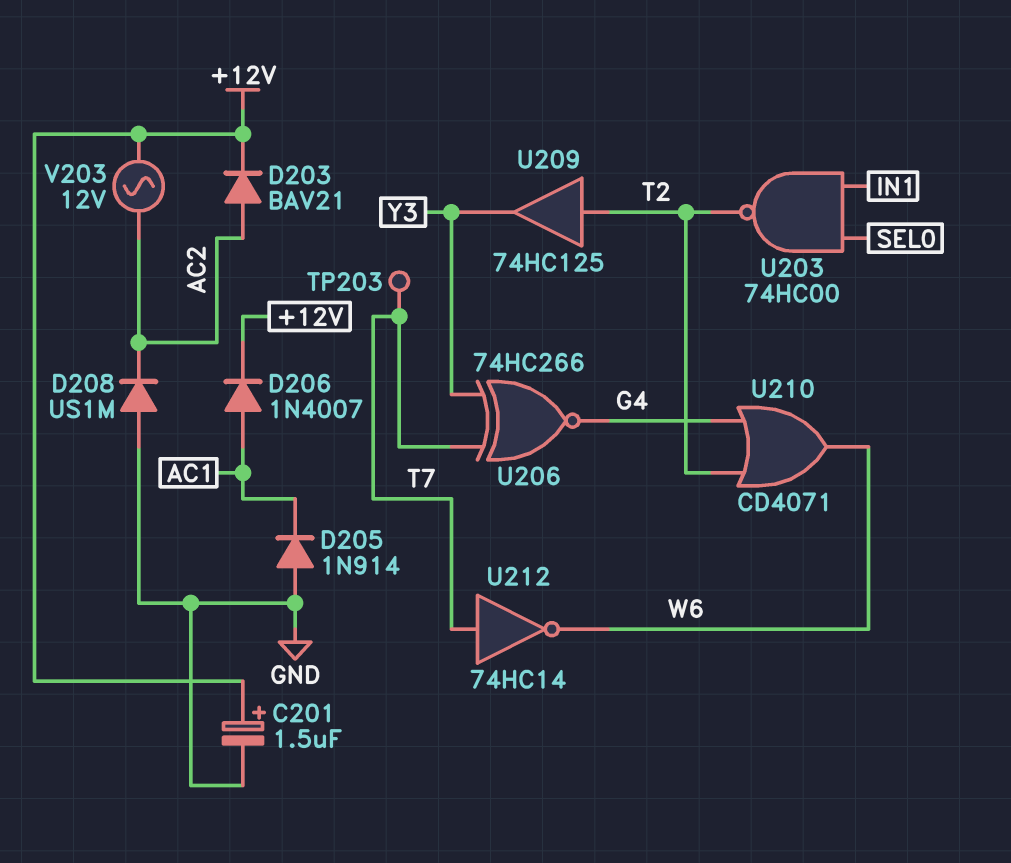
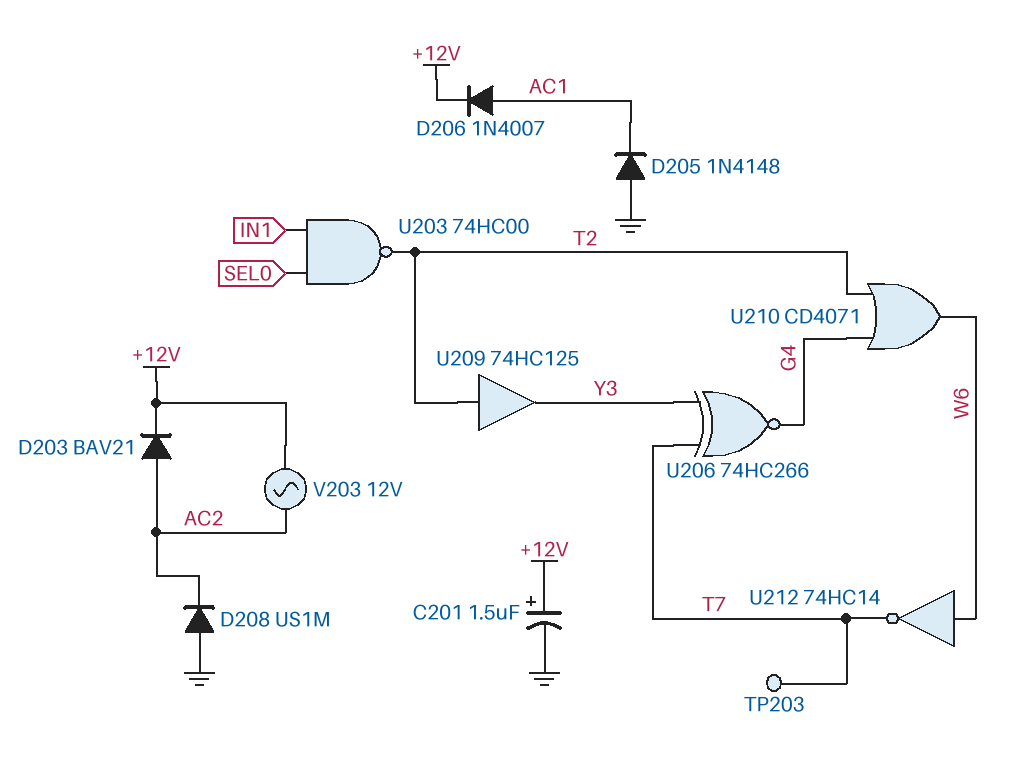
D205: diode 1N914 (A GND, K AC1) -> diode 1N4148 (A GND, K AC1)
U212: NOT 74HC14 (in T7, out W6) -> NOT 74HC14 (in W6, out T7)

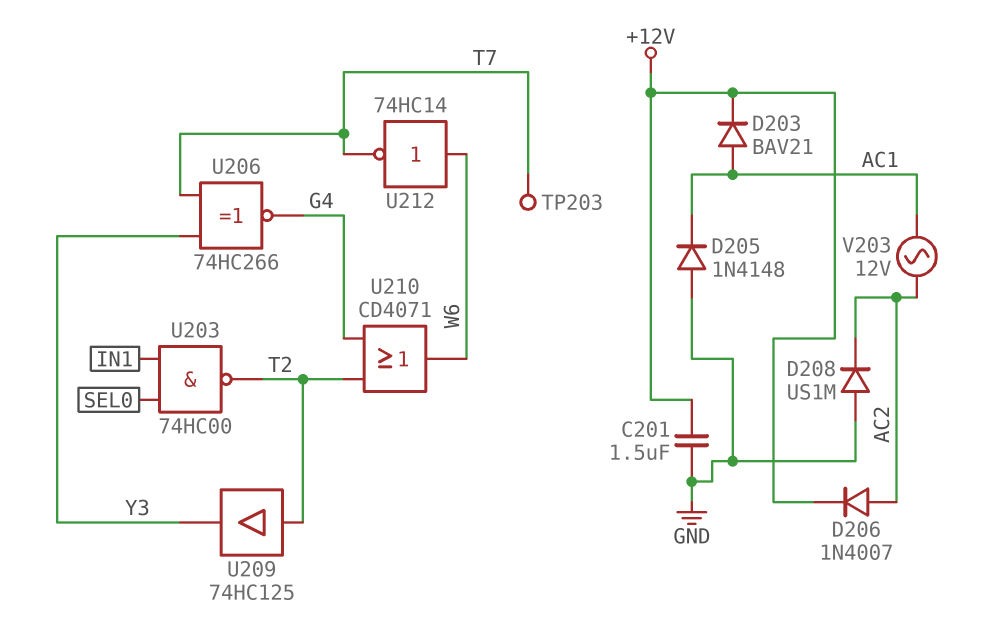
C201: 1.5uF (plus +12V, minus GND) -> 1.5uF (+12V, GND)
D203: diode BAV21 (A AC2, K +12V) -> diode BAV21 (A AC1, K +12V)
D206: diode 1N4007 (A AC1, K +12V) -> diode 1N4007 (A AC2, K +12V)
V203: AC 12V (+12V, AC2) -> AC 12V (AC1, AC2)

